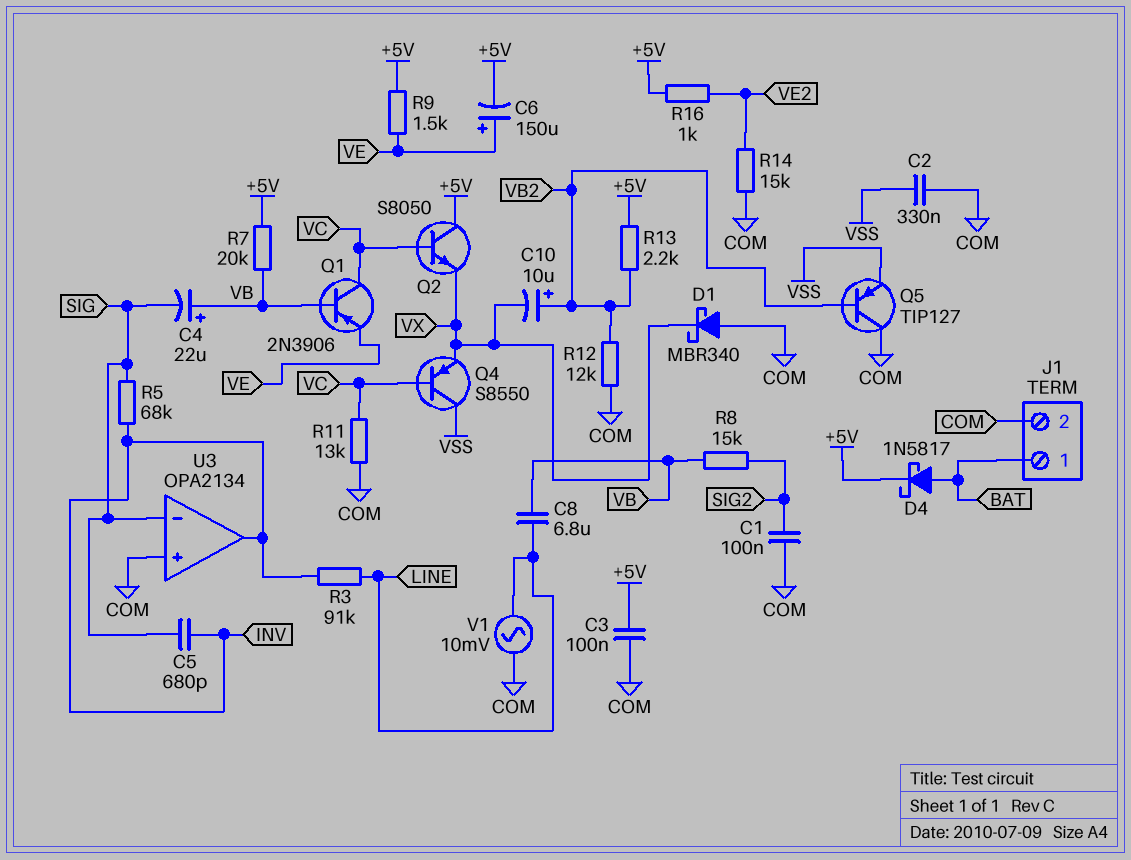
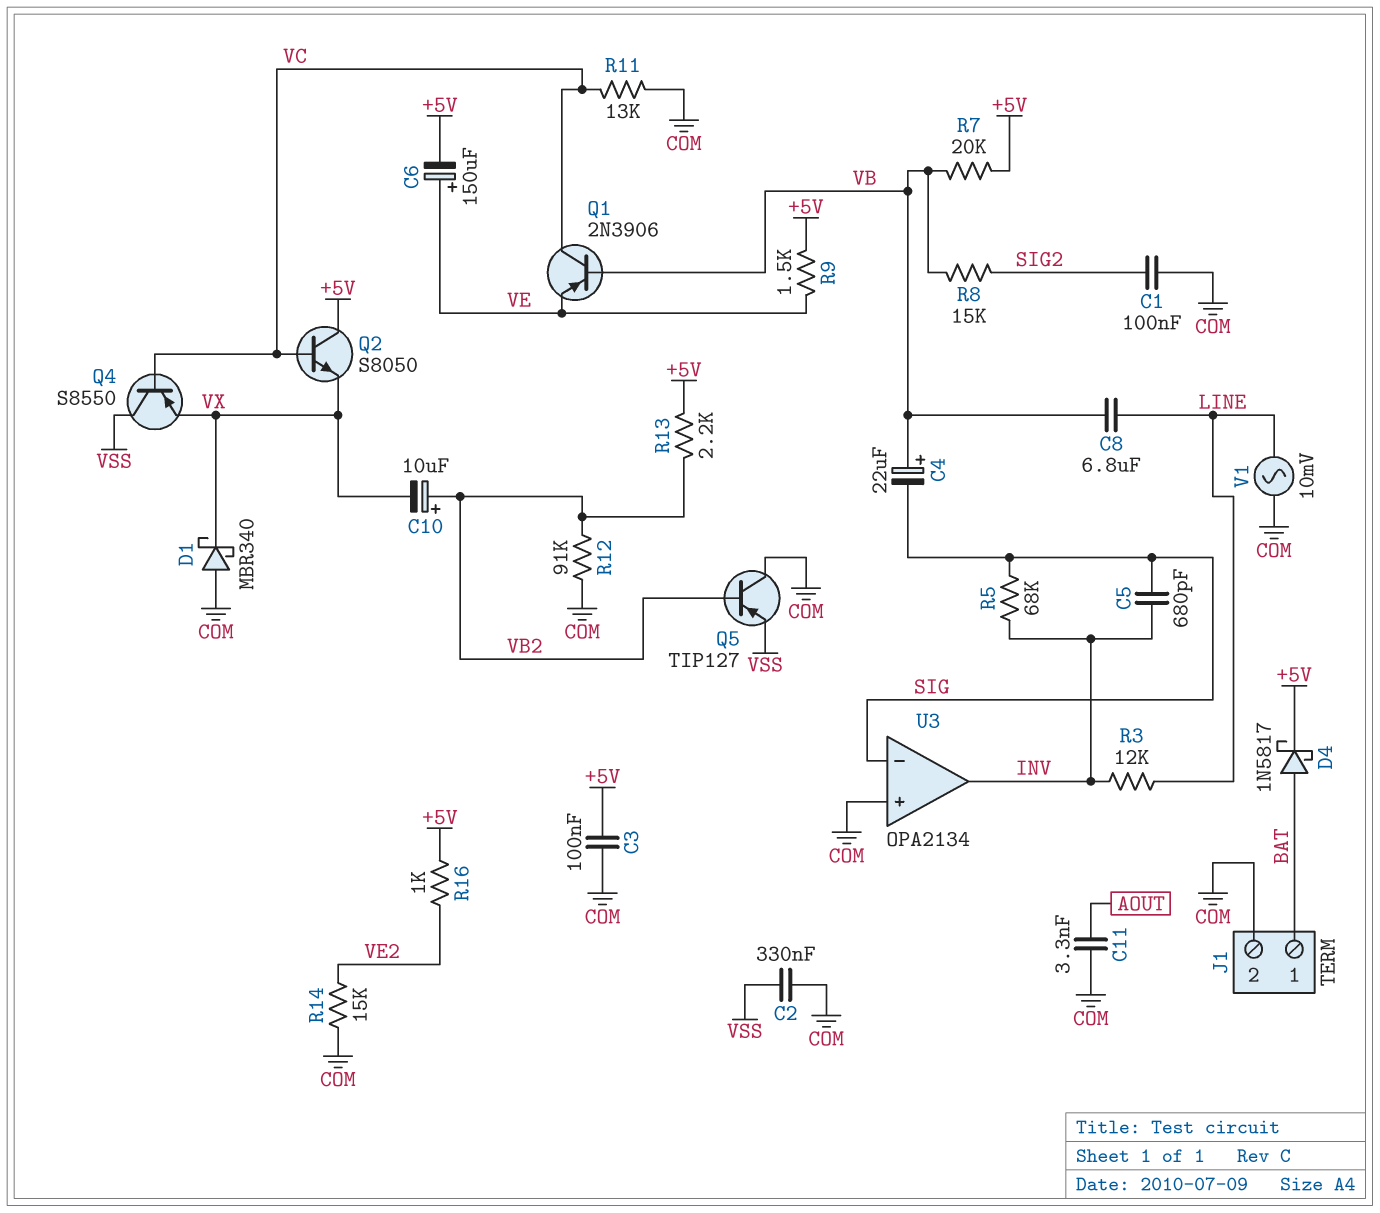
C11: none -> 3.3nF (AOUT, COM)
R3: 91k (INV, LINE) -> 12k (INV, LINE)
R12: 12k (COM, VB2) -> 91k (COM, VB2)

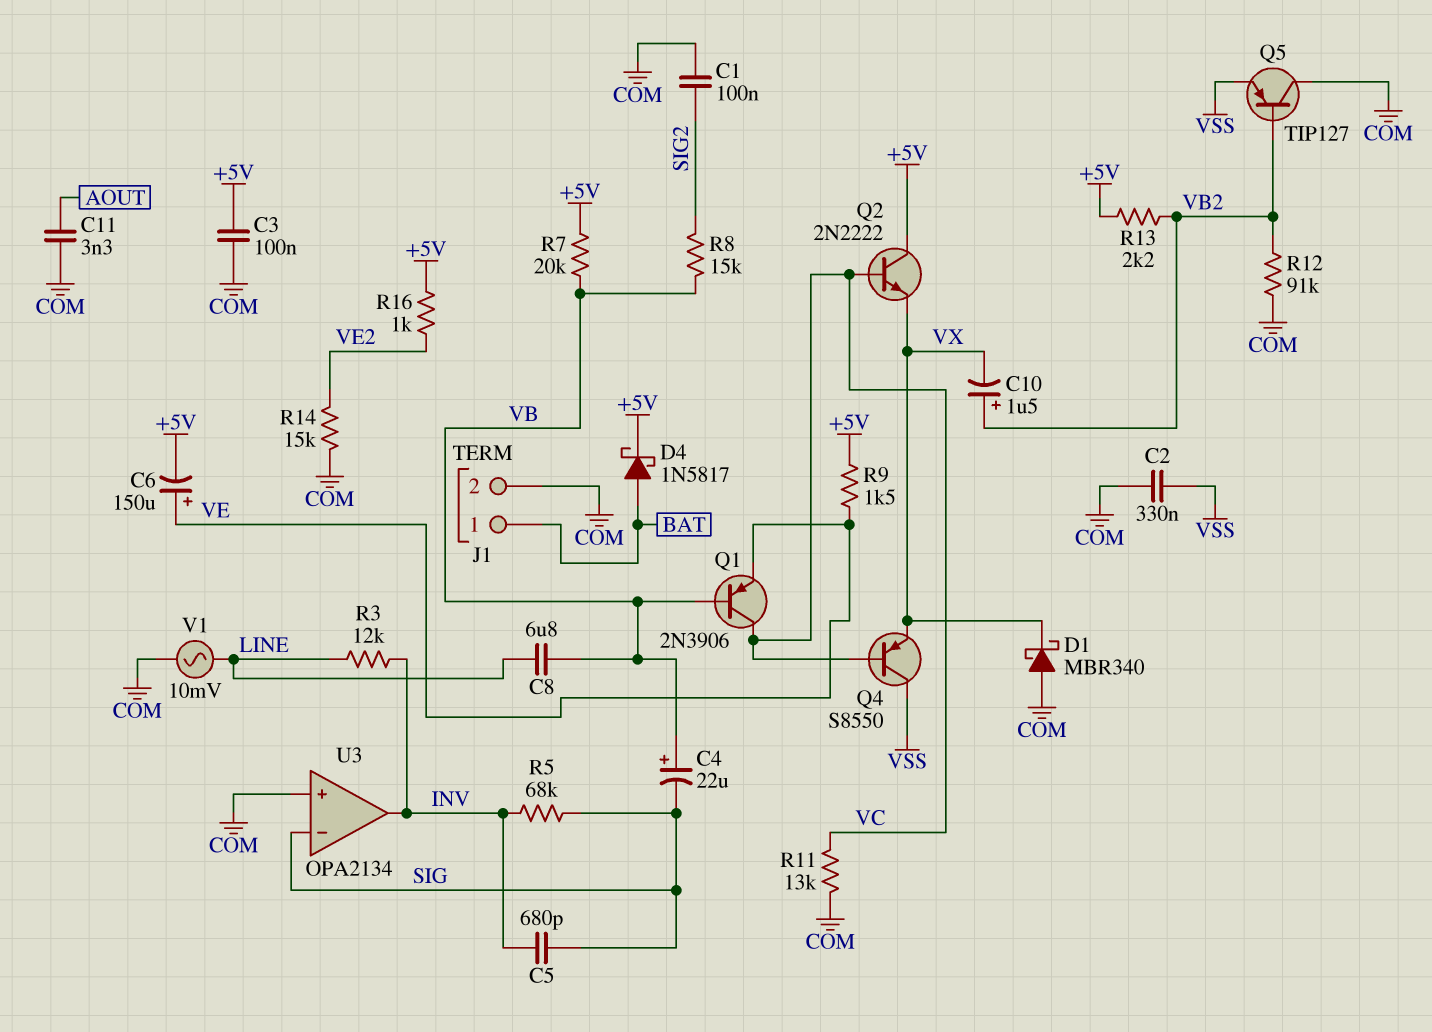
C10: 10uF (plus VB2, minus VX) -> 1.5uF (plus VB2, minus VX)
Q2: NPN S8050 (B VC, C +5V, E VX) -> NPN 2N2222 (B VC, C +5V, E VX)

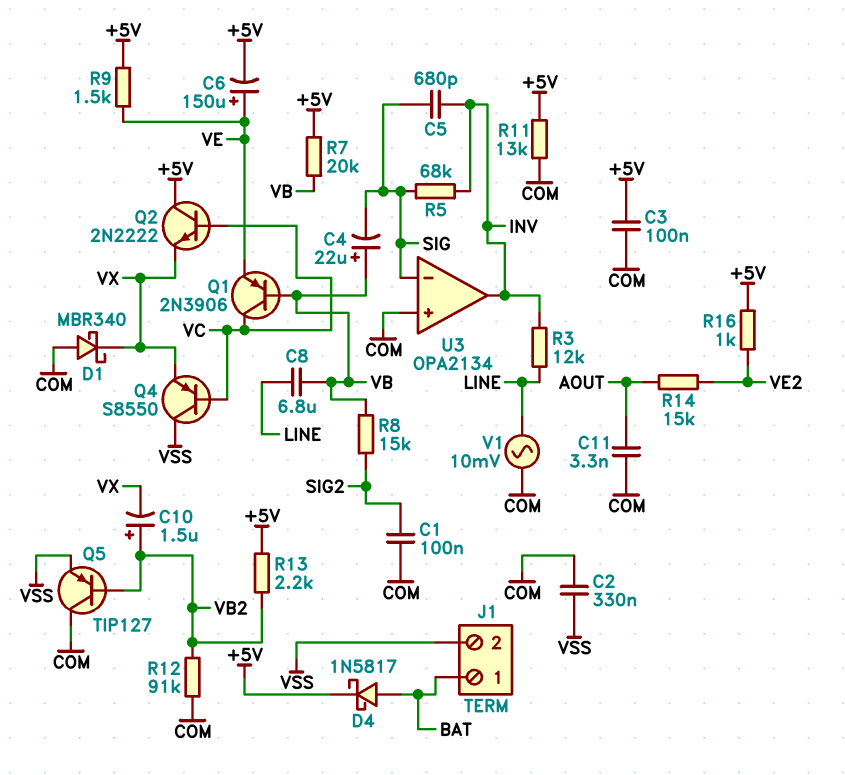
J1 pin 2: COM -> VSS
R11: 13k (COM, VC) -> 13k (+5V, COM)
R14: 15k (COM, VE2) -> 15k (AOUT, VE2)

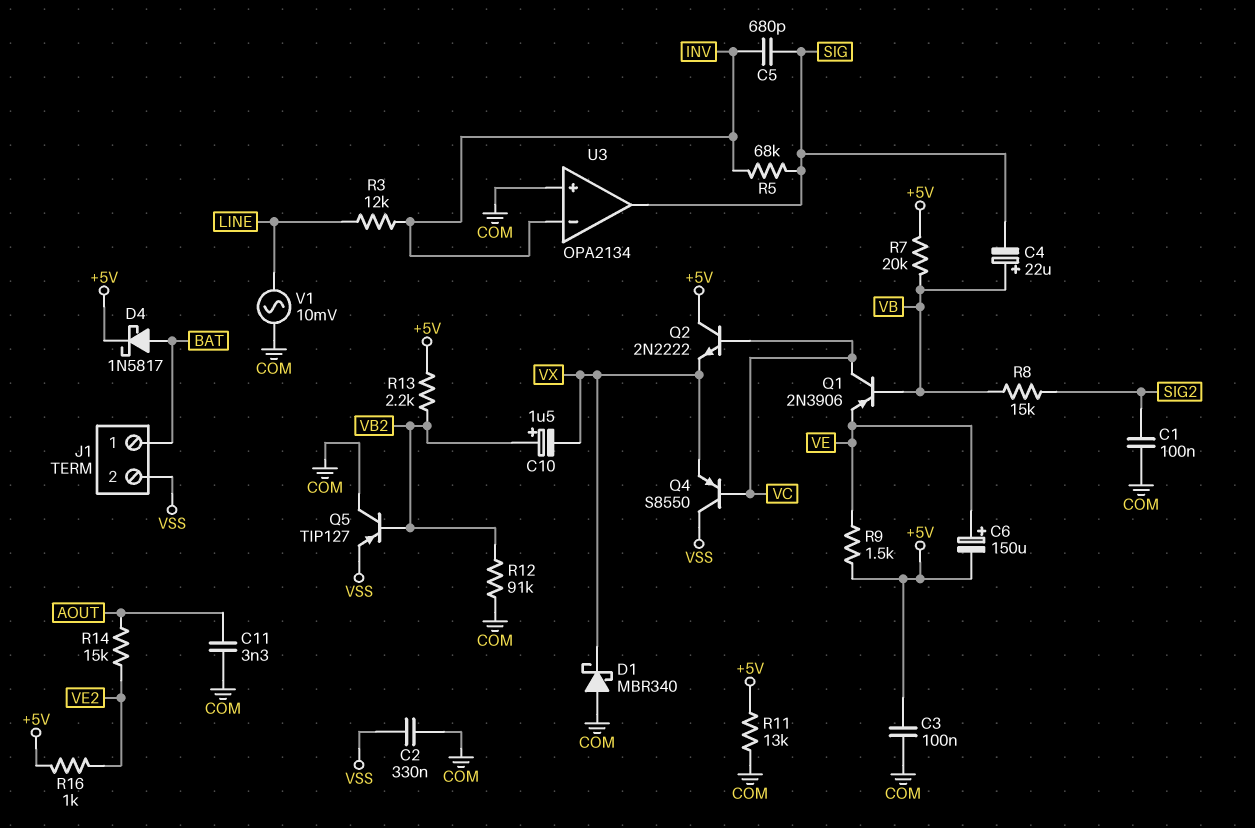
C8: 6.8uF (LINE, VB) -> none
U3 pin in-: SIG -> INV
U3 pin out: INV -> SIG

